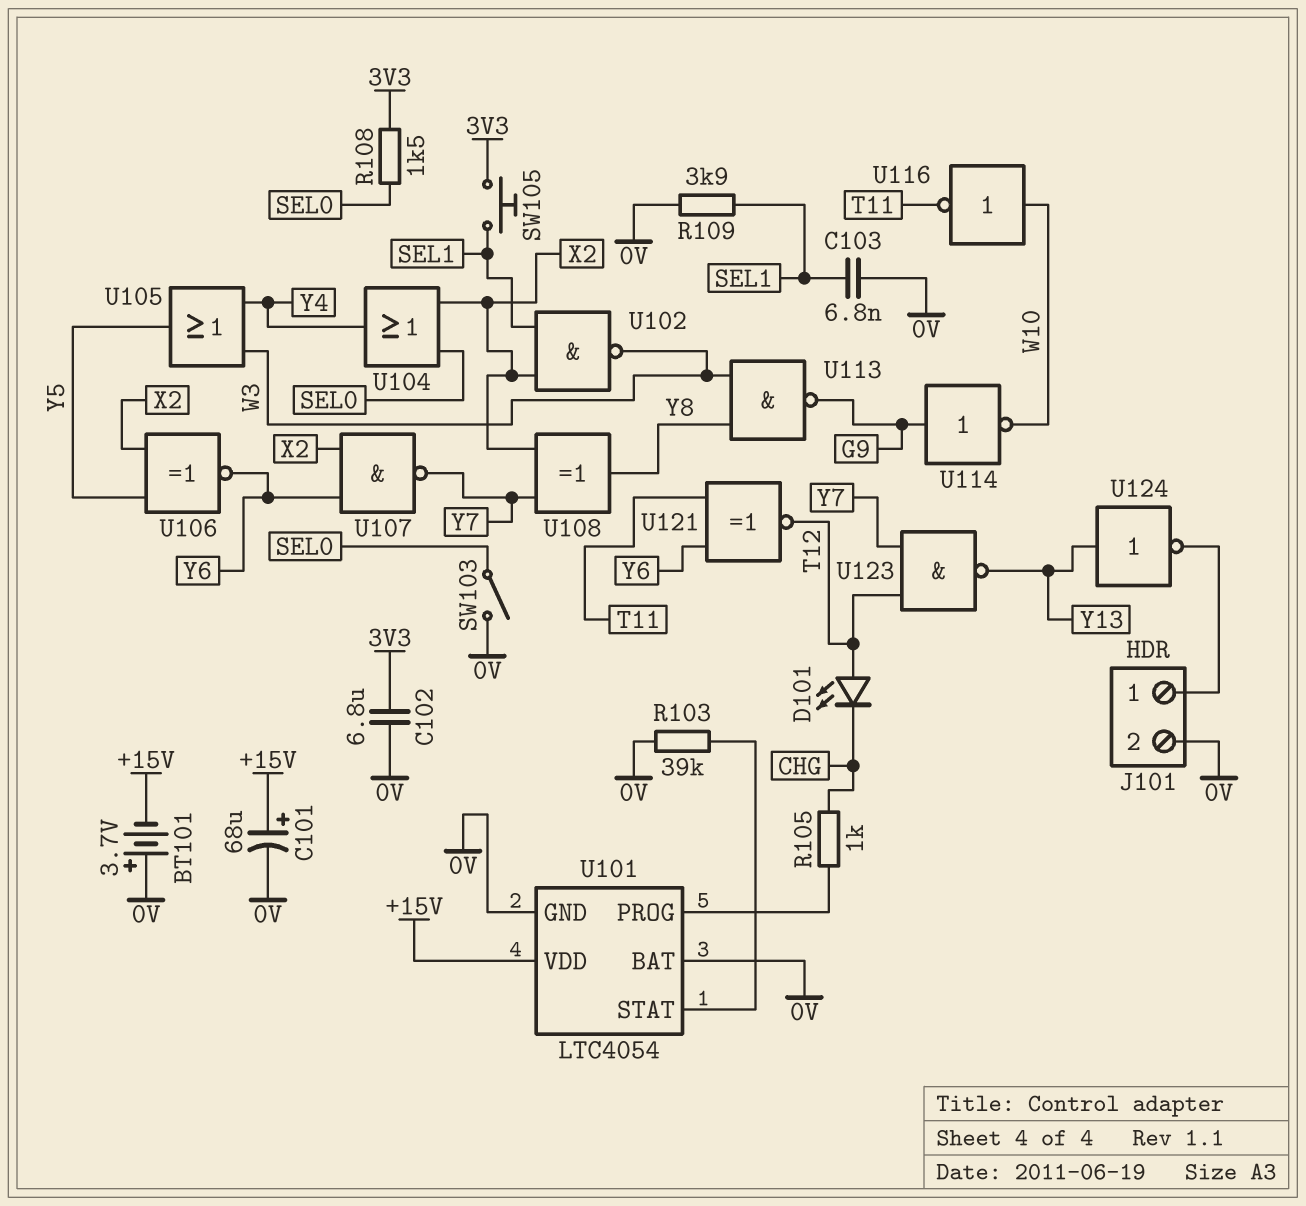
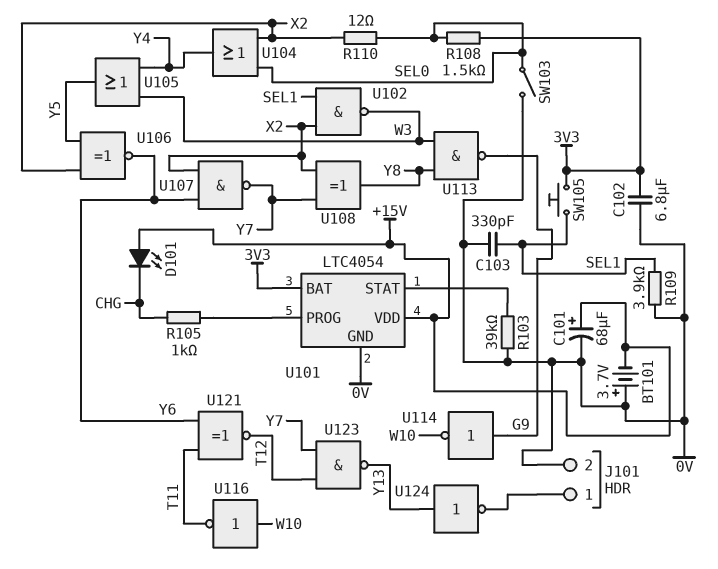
C103: 6.8nF (0V, SEL1) -> 330pF (0V, SEL1)
D101: LED (A T12, K CHG) -> LED (A +15V, K CHG)
R110: none -> 12 (SEL0, X2)
U101 pin BAT: 0V -> 3V3

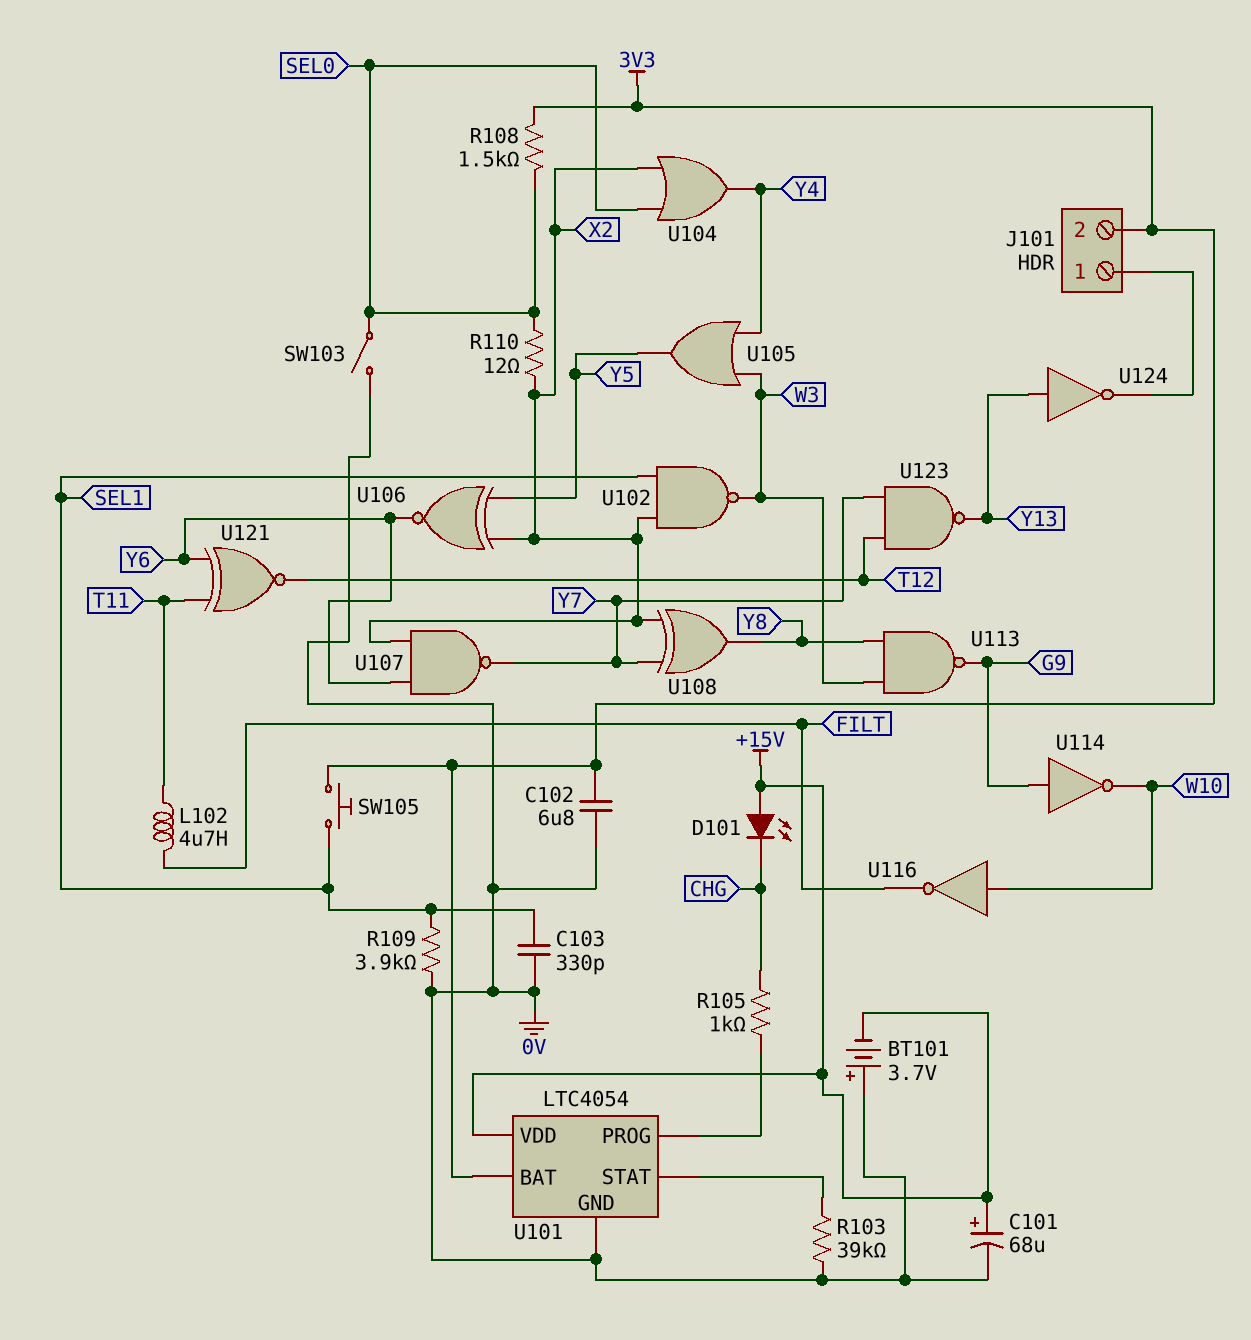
J101 pin 2: 0V -> 3V3
L102: none -> 4.7uH (FILT, T11)
U116: NOT (in W10, out T11) -> NOT (in W10, out FILT)

